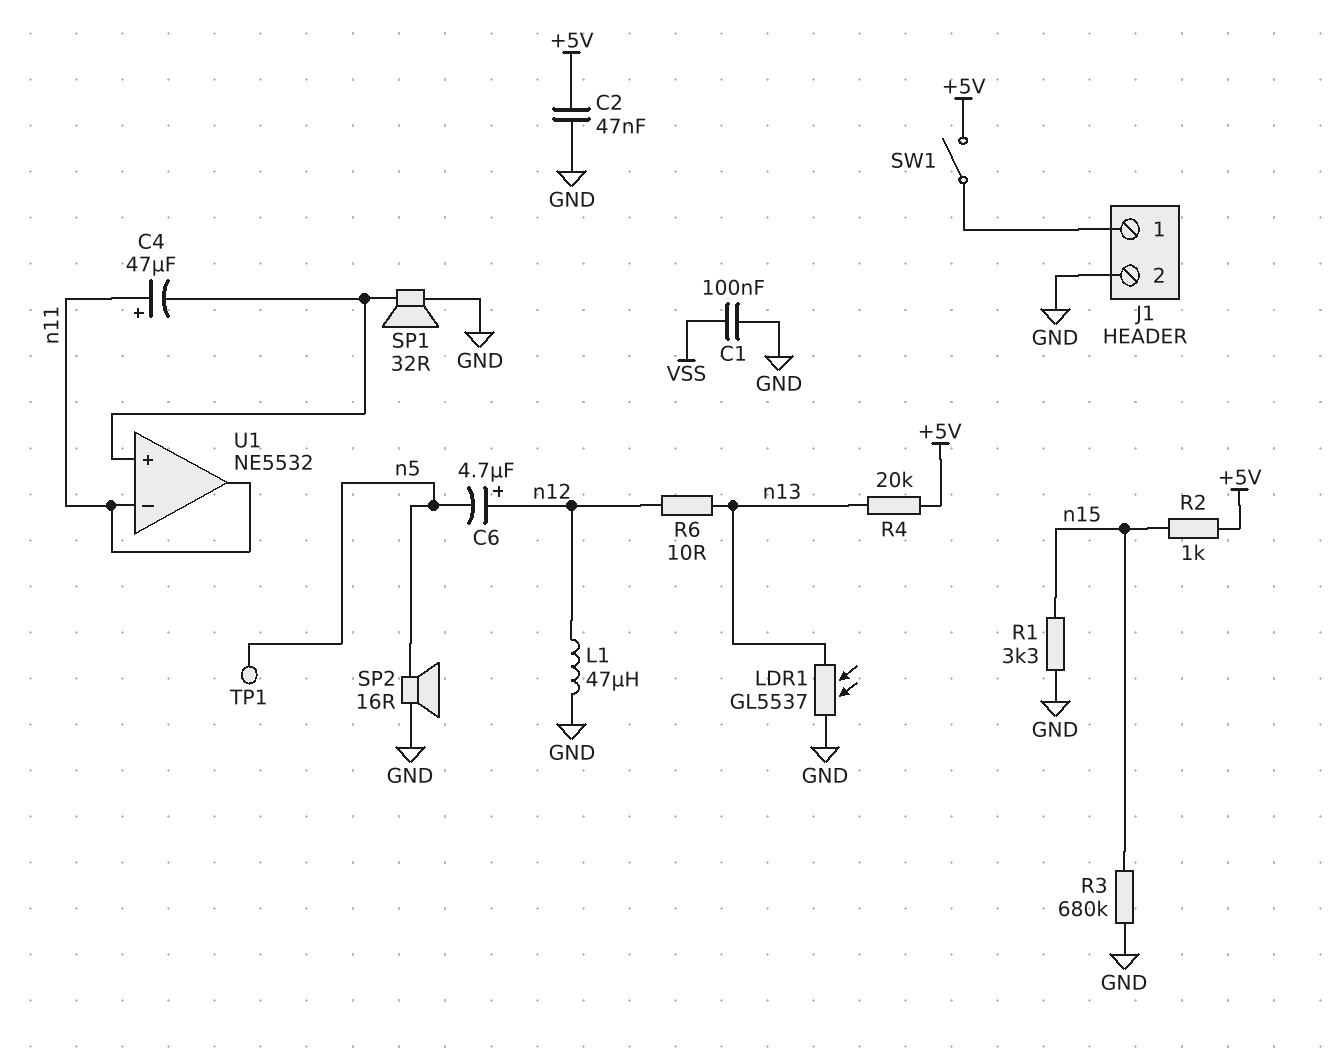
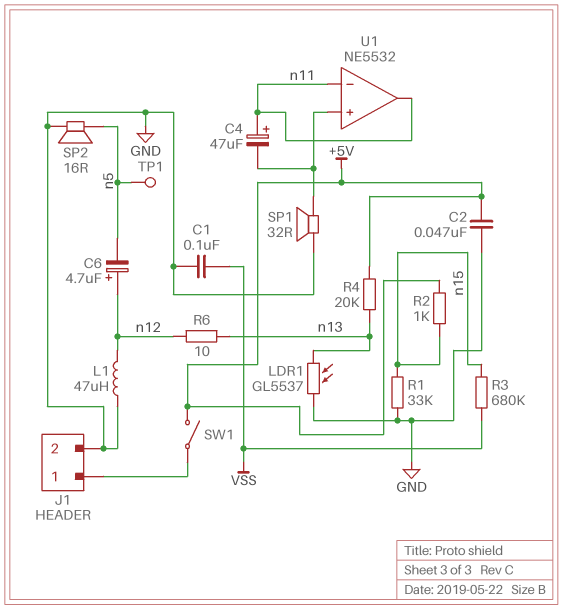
R1: 3.3k (GND, n15) -> 33k (GND, n15)
R3: 680k (GND, n15) -> 680k (VSS, n15)

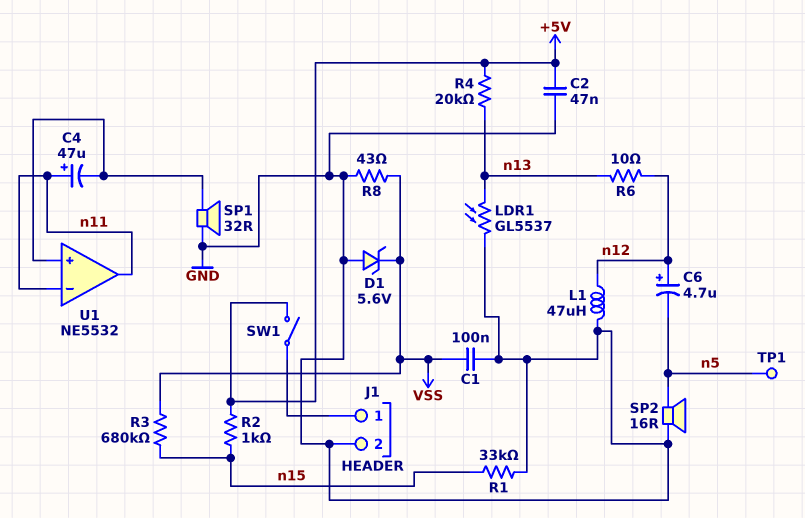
D1: none -> zener 5.6V (A GND, K VSS)
R8: none -> 43 (GND, VSS)

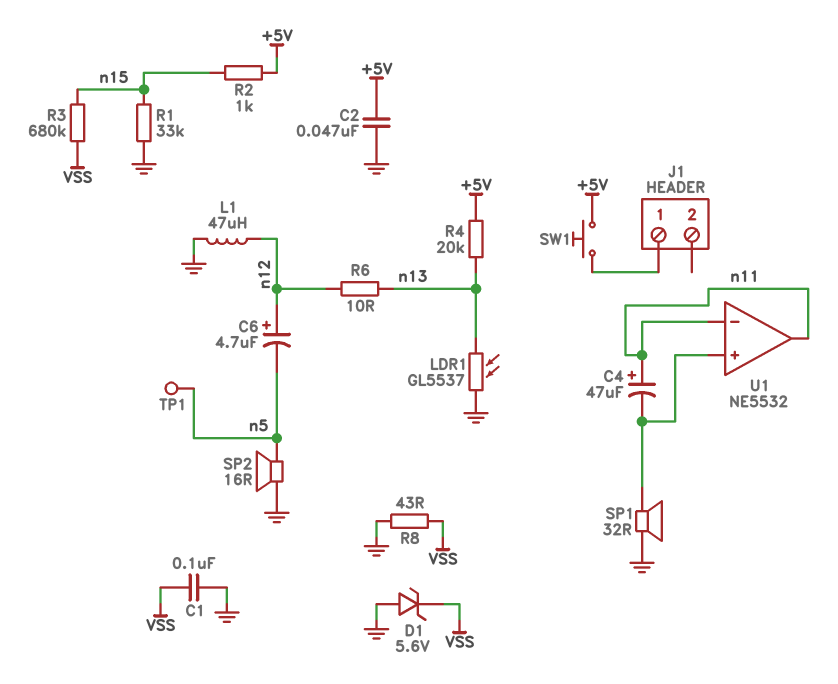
J1 pin 2: GND -> none
SW1: switch (+5V, J1/1) -> button (+5V, J1/1)

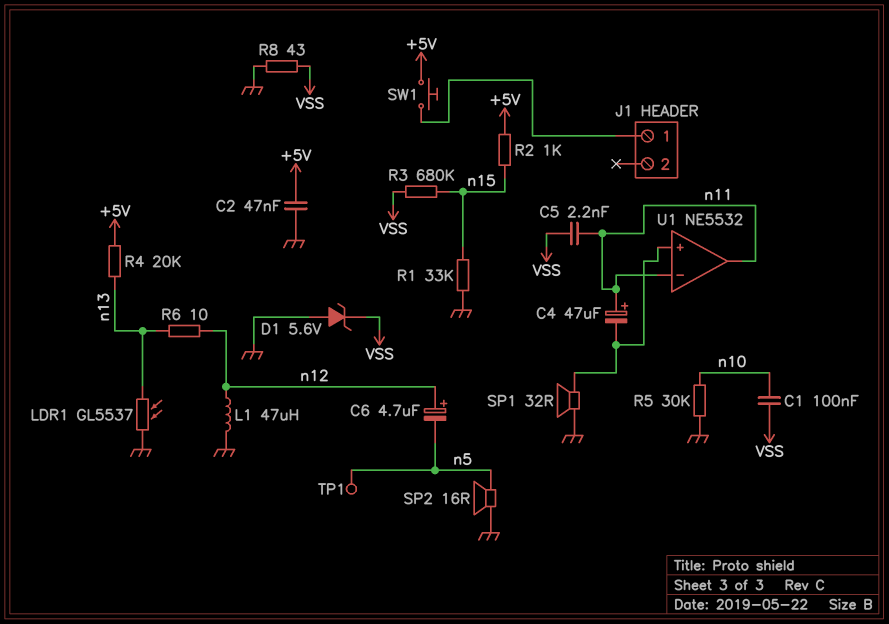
C1: 100nF (GND, VSS) -> 100nF (VSS, n10)
C5: none -> 2.2nF (VSS, n11)
R5: none -> 30k (GND, n10)

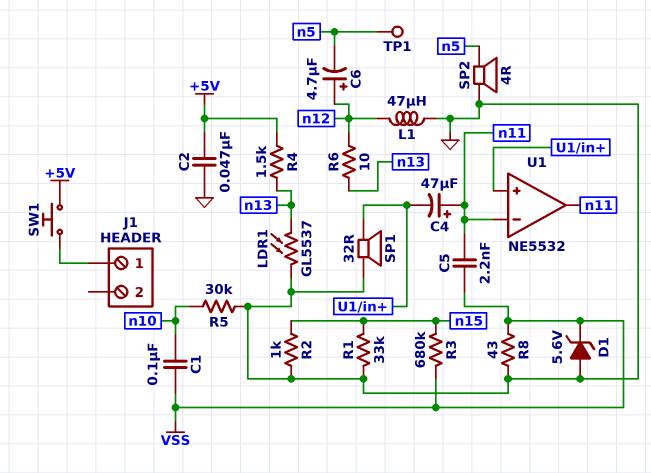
R2: 1k (+5V, n15) -> 1k (GND, n15)
R4: 20k (+5V, n13) -> 1.5k (+5V, n13)
SP2: speaker 16R (GND, n5) -> speaker 4R (GND, n5)

